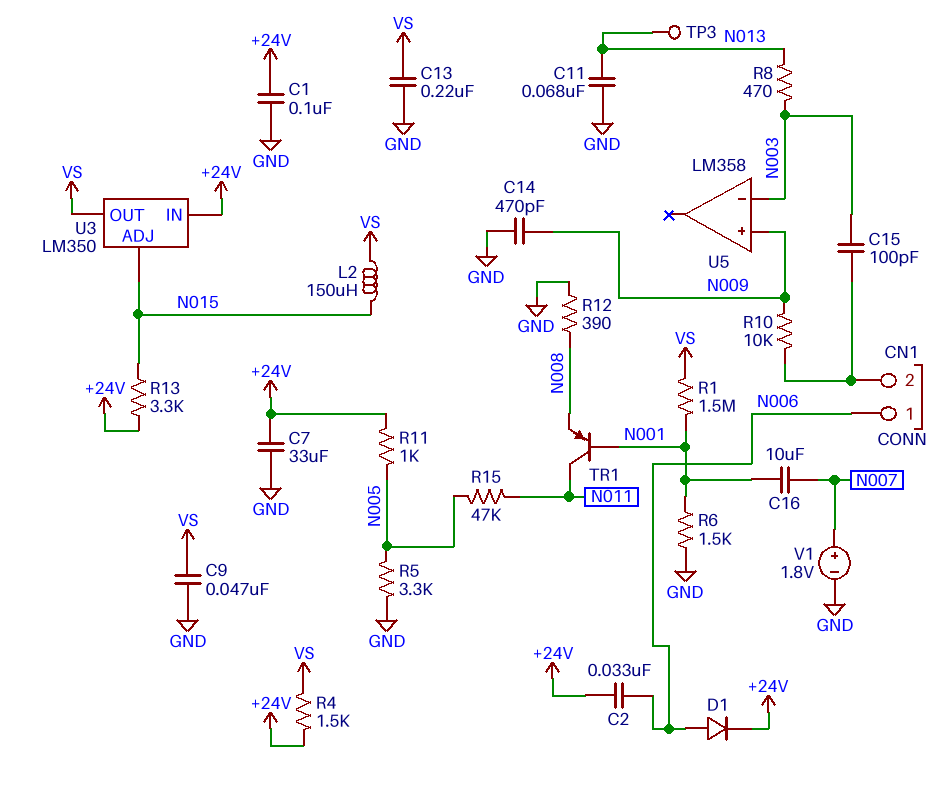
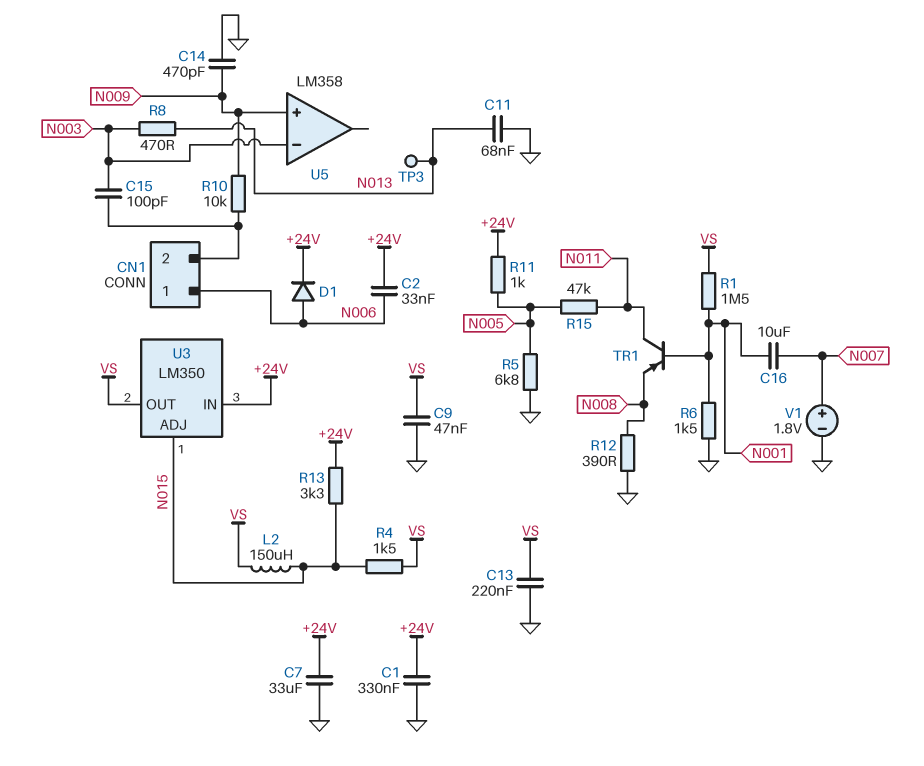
C1: 100nF (+24V, GND) -> 330nF (+24V, GND)
R4: 1.5k (+24V, VS) -> 1.5k (N015, VS)
R5: 3.3k (GND, N005) -> 6.8k (GND, N005)

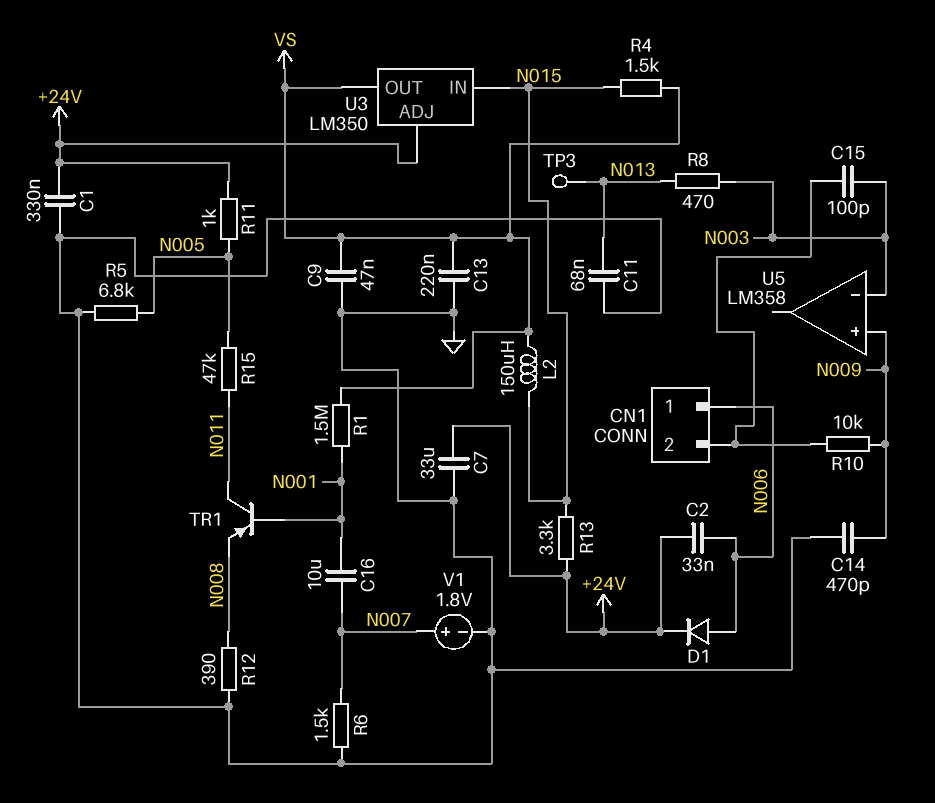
R6: 1.5k (GND, N001) -> 1.5k (GND, N007)
U3 pin ADJ: N015 -> +24V
U3 pin IN: +24V -> N015

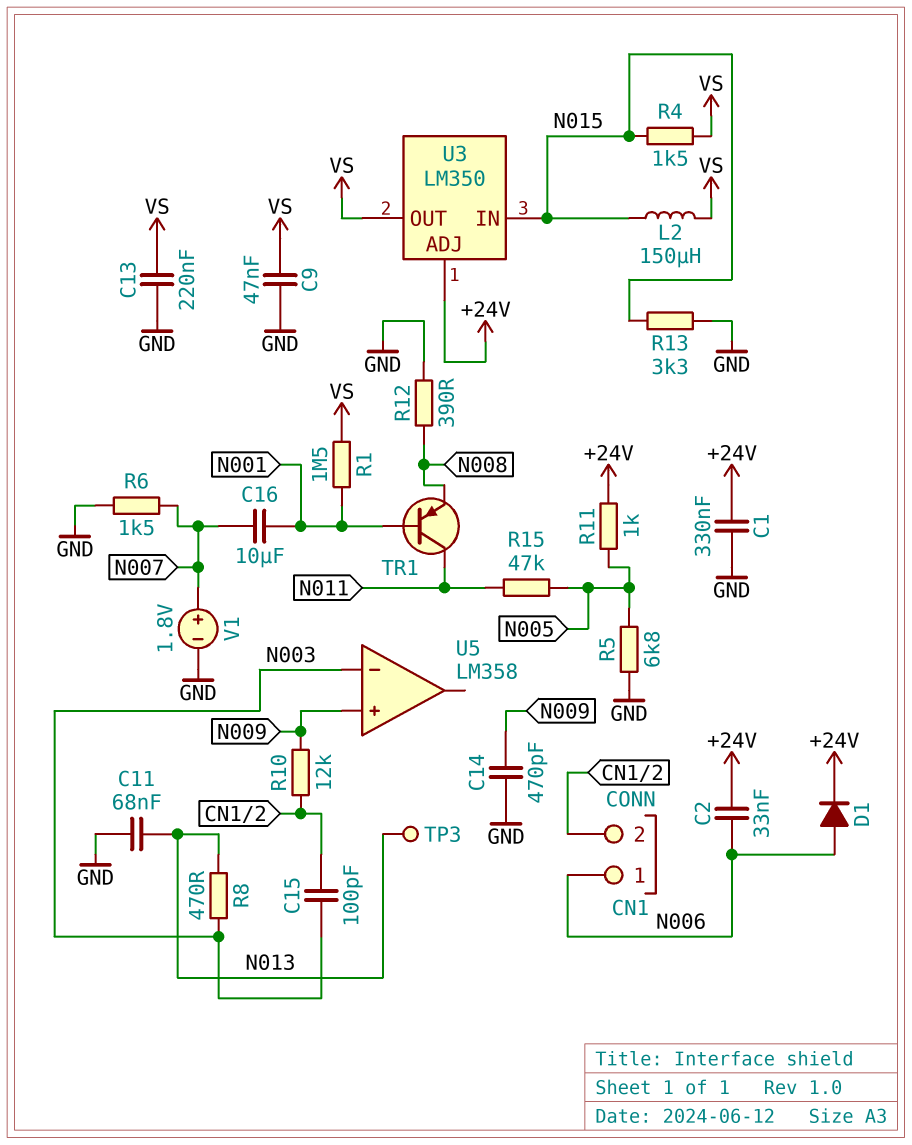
C7: 33uF (+24V, GND) -> none
R10: 10k (CN1/2, N009) -> 12k (CN1/2, N009)
R13: 3.3k (+24V, N015) -> 3.3k (GND, N015)

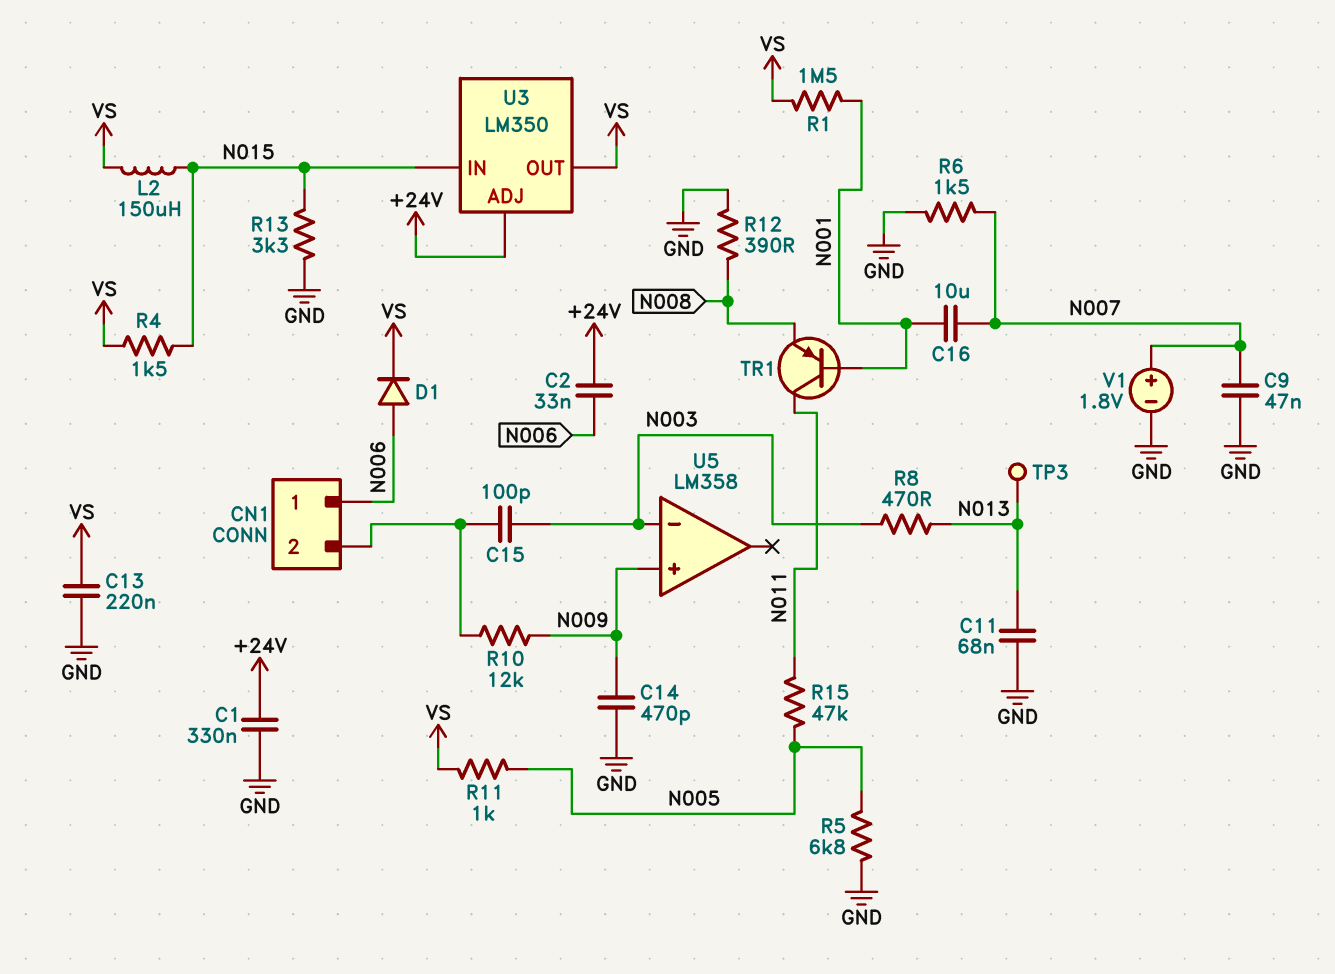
C9: 47nF (GND, VS) -> 47nF (GND, N007)
D1: diode (A N006, K +24V) -> diode (A N006, K VS)
R11: 1k (+24V, N005) -> 1k (N005, VS)

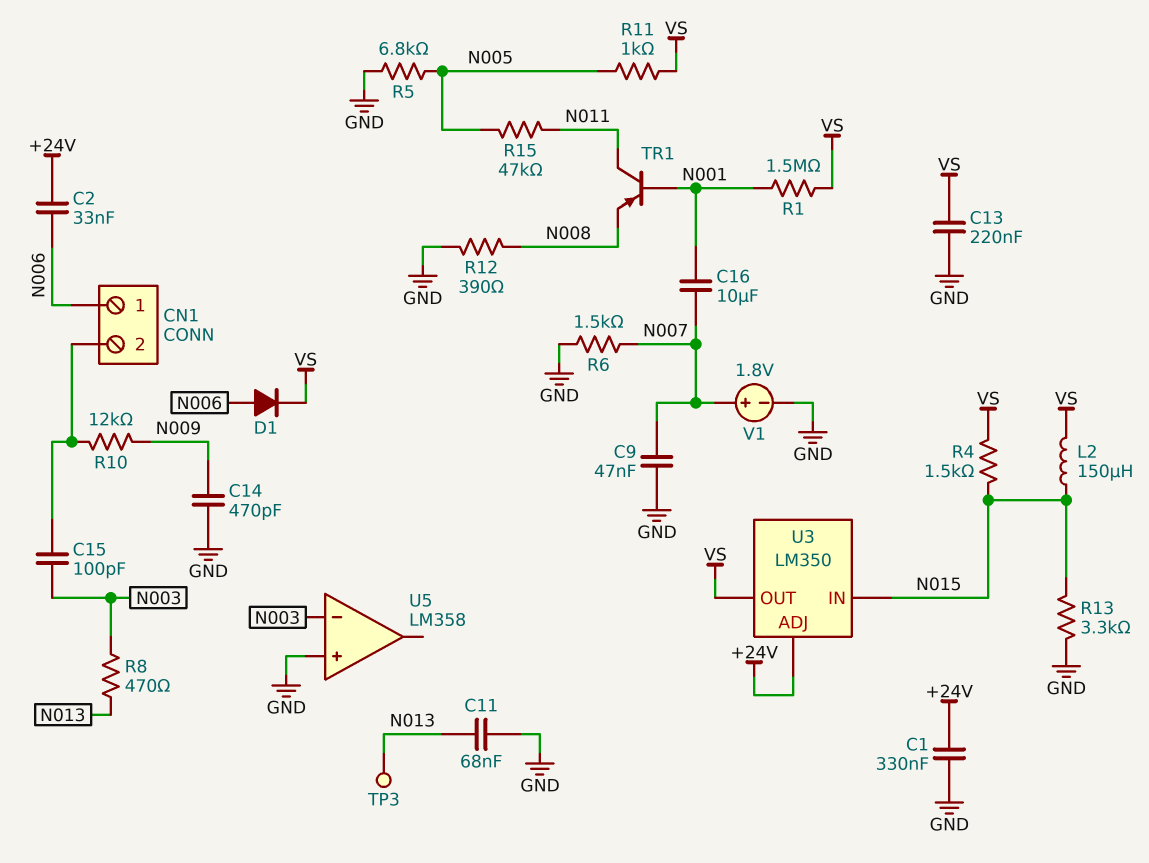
U5 pin in+: N009 -> GND

